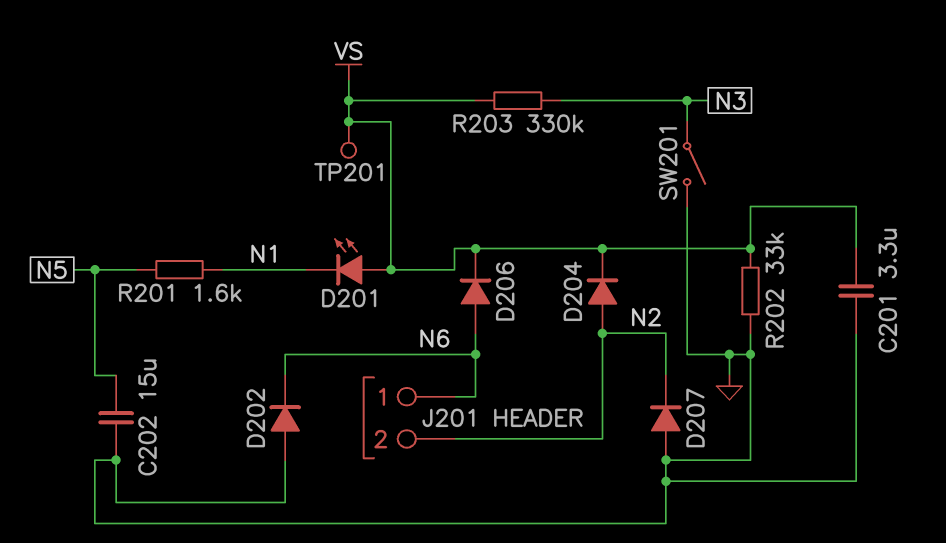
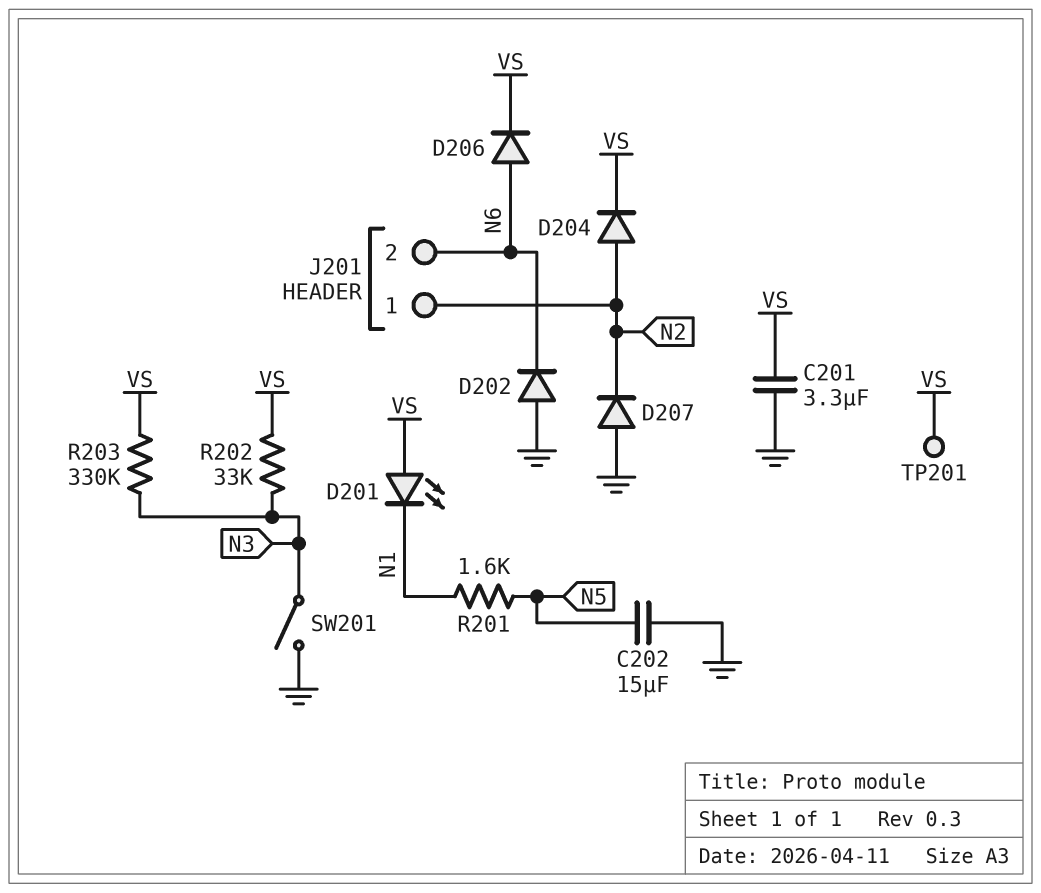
J201 pin 1: N6 -> N2
J201 pin 2: N2 -> N6
R202: 33k (GND, VS) -> 33k (N3, VS)

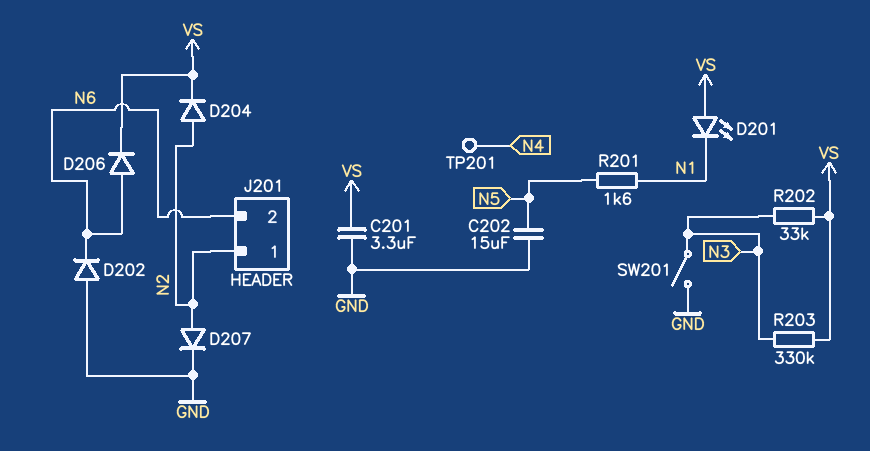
D207: diode (A GND, K N2) -> diode (A N2, K GND)
TP201: test point (VS) -> test point (N4)

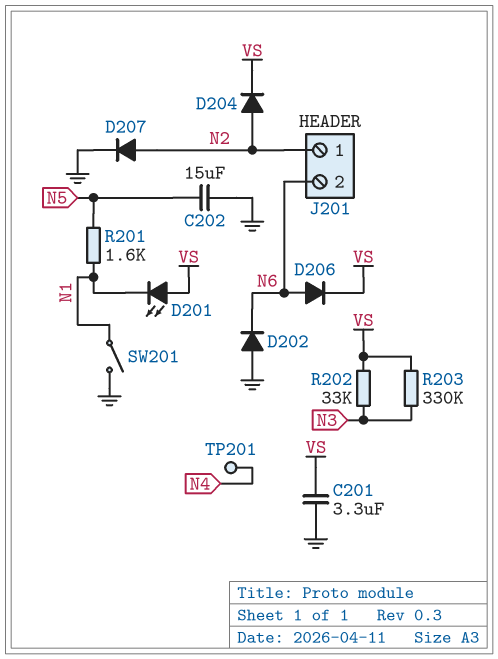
SW201: switch (GND, N3) -> switch (GND, N1)

